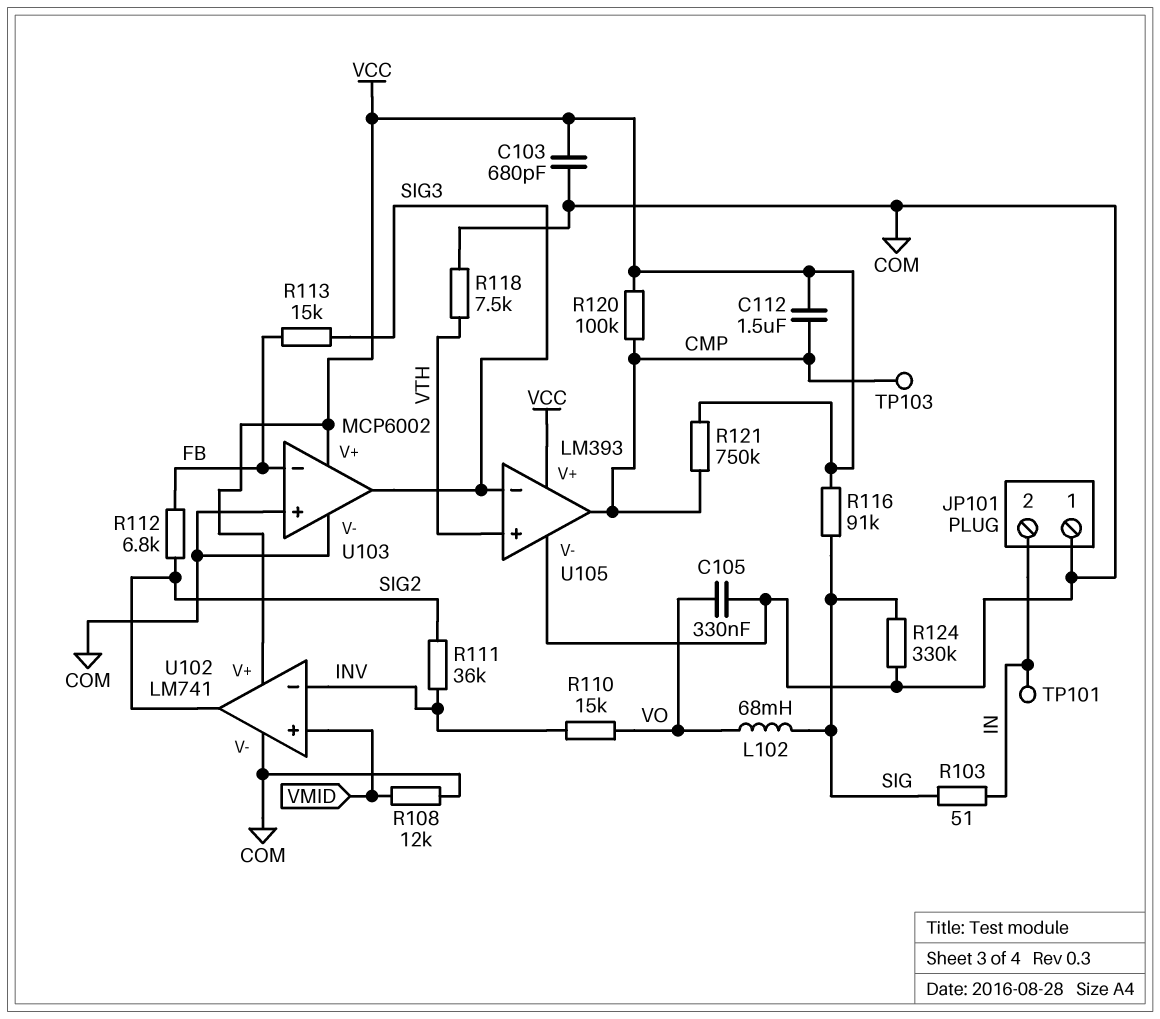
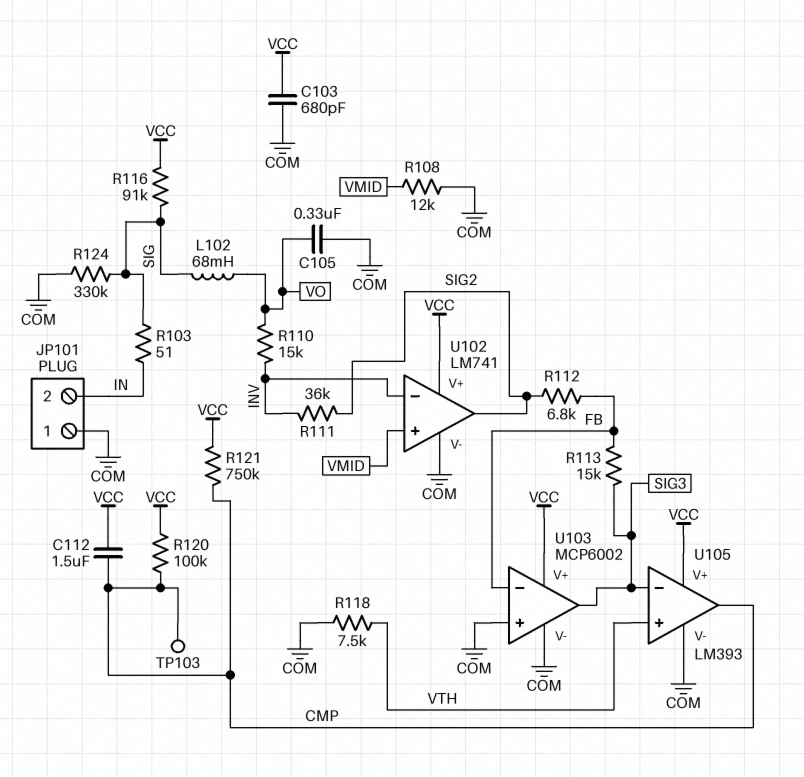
TP101: test point (IN) -> none

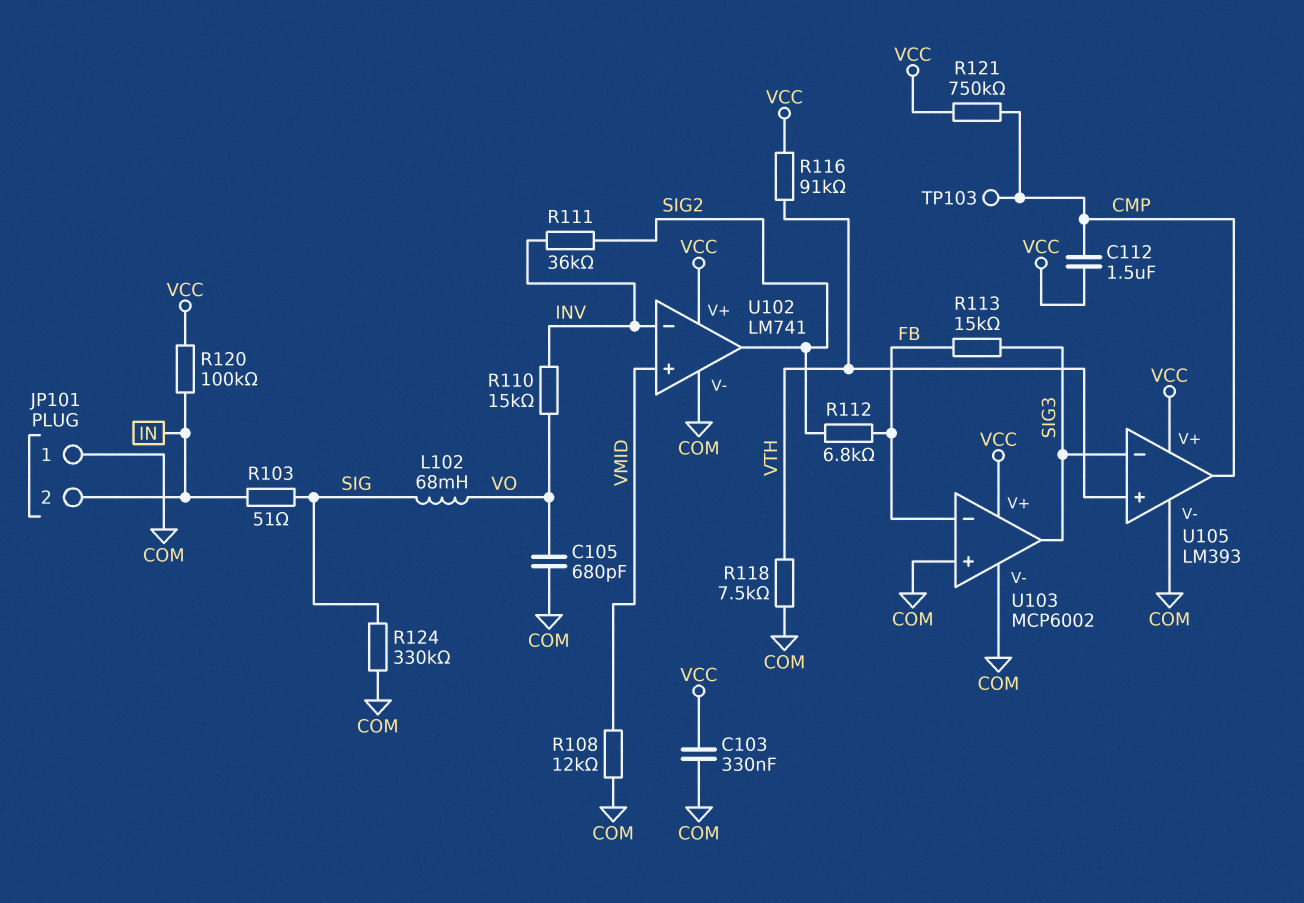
C103: 680pF (COM, VCC) -> 330nF (COM, VCC)
C105: 330nF (COM, VO) -> 680pF (COM, VO)
R116: 91k (SIG, VCC) -> 91k (VCC, VTH)
R120: 100k (CMP, VCC) -> 100k (IN, VCC)

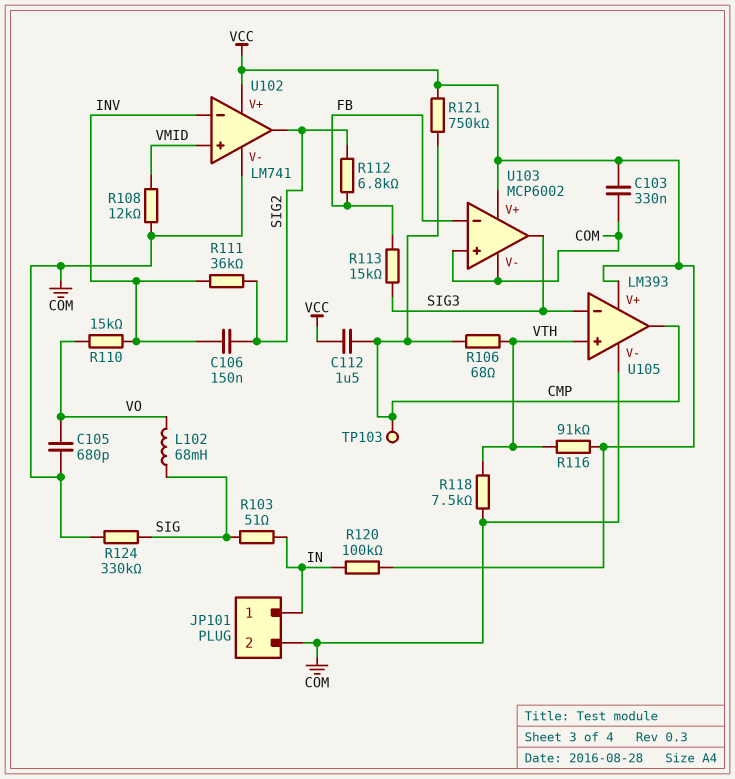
C106: none -> 150nF (INV, SIG2)
JP101 pin 1: COM -> IN
JP101 pin 2: IN -> COM
R106: none -> 68 (CMP, VTH)

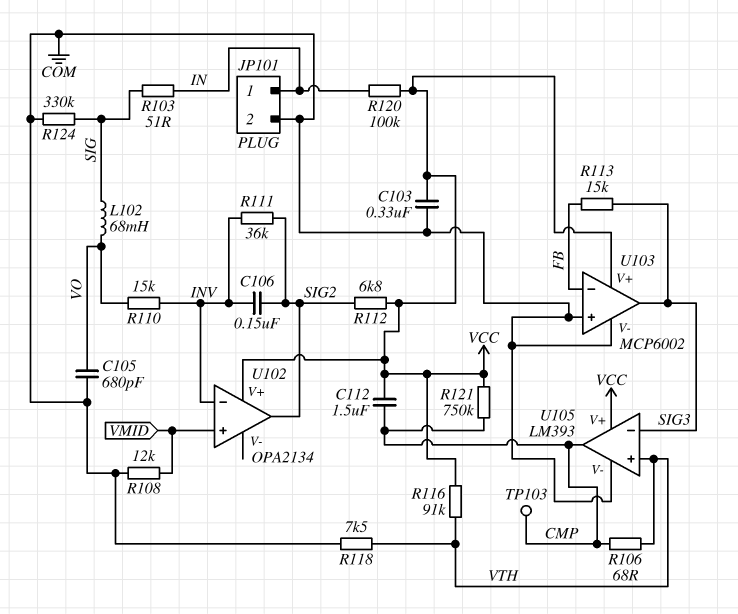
R112: 6.8k (FB, SIG2) -> 6.8k (SIG2, VCC)
U102: LM741 -> OPA2134
U102 pin V-: COM -> none

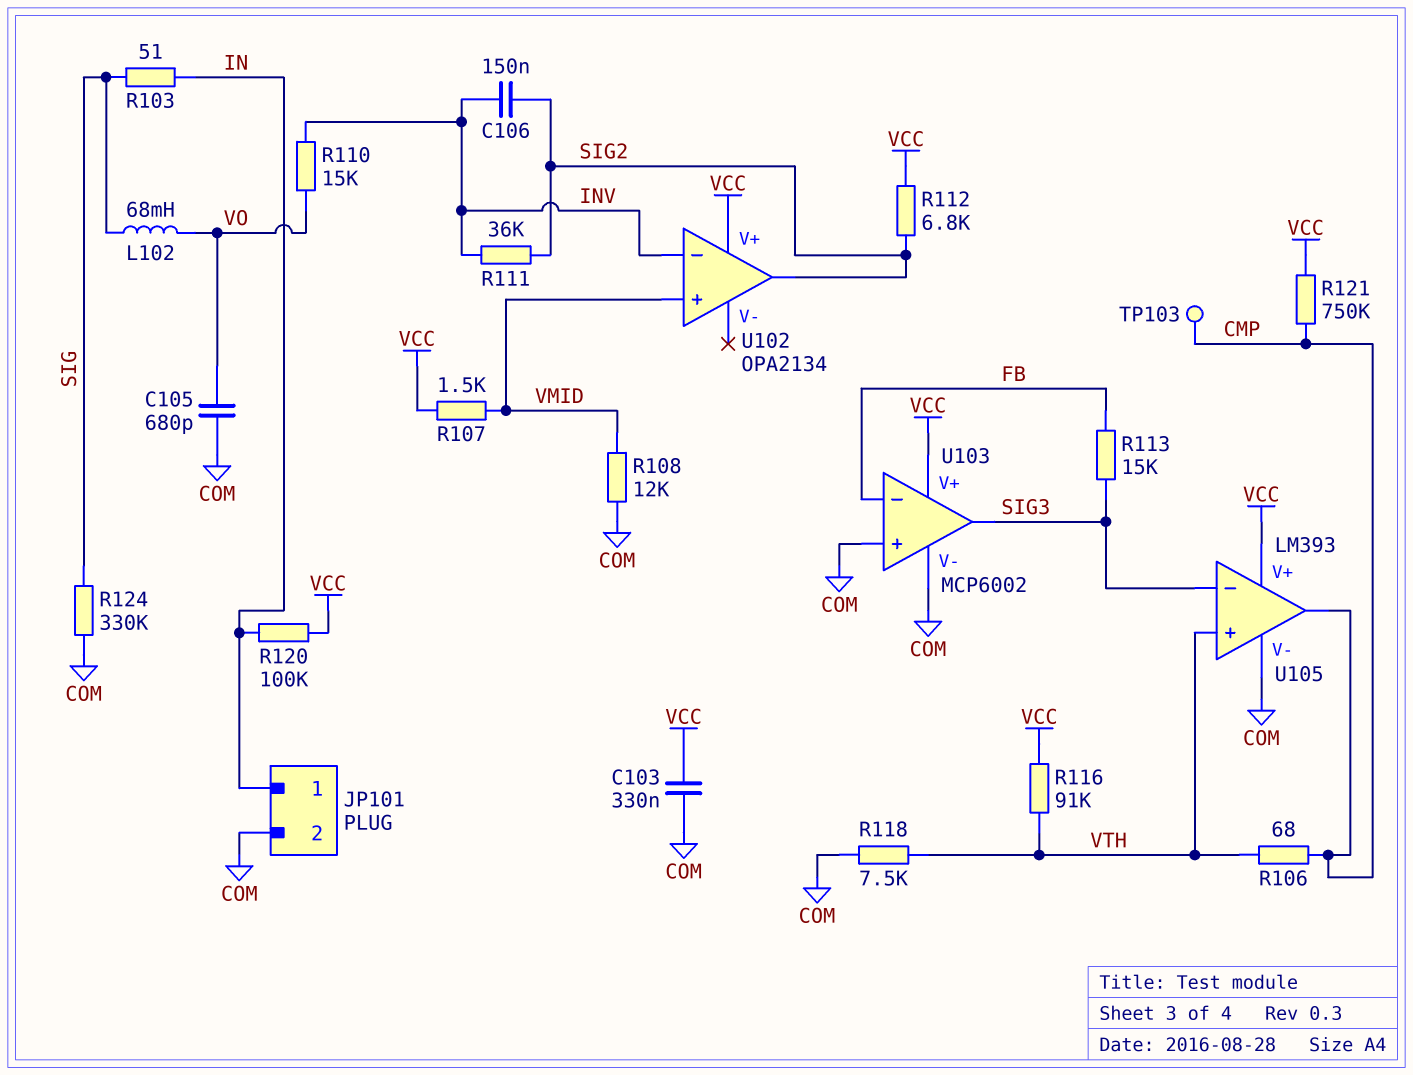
C112: 1.5uF (CMP, VCC) -> none
R107: none -> 1.5k (VCC, VMID)

